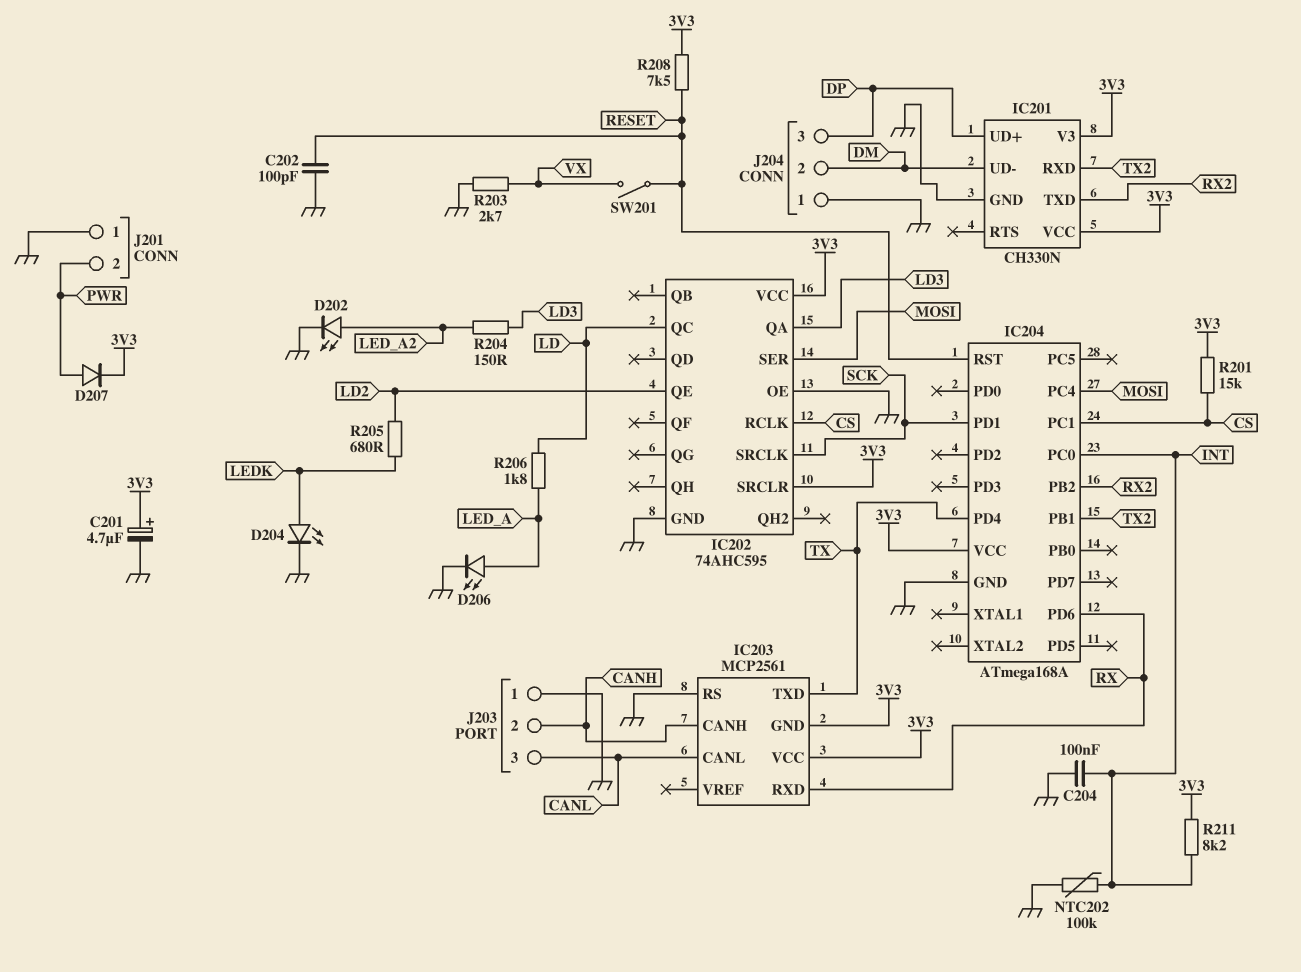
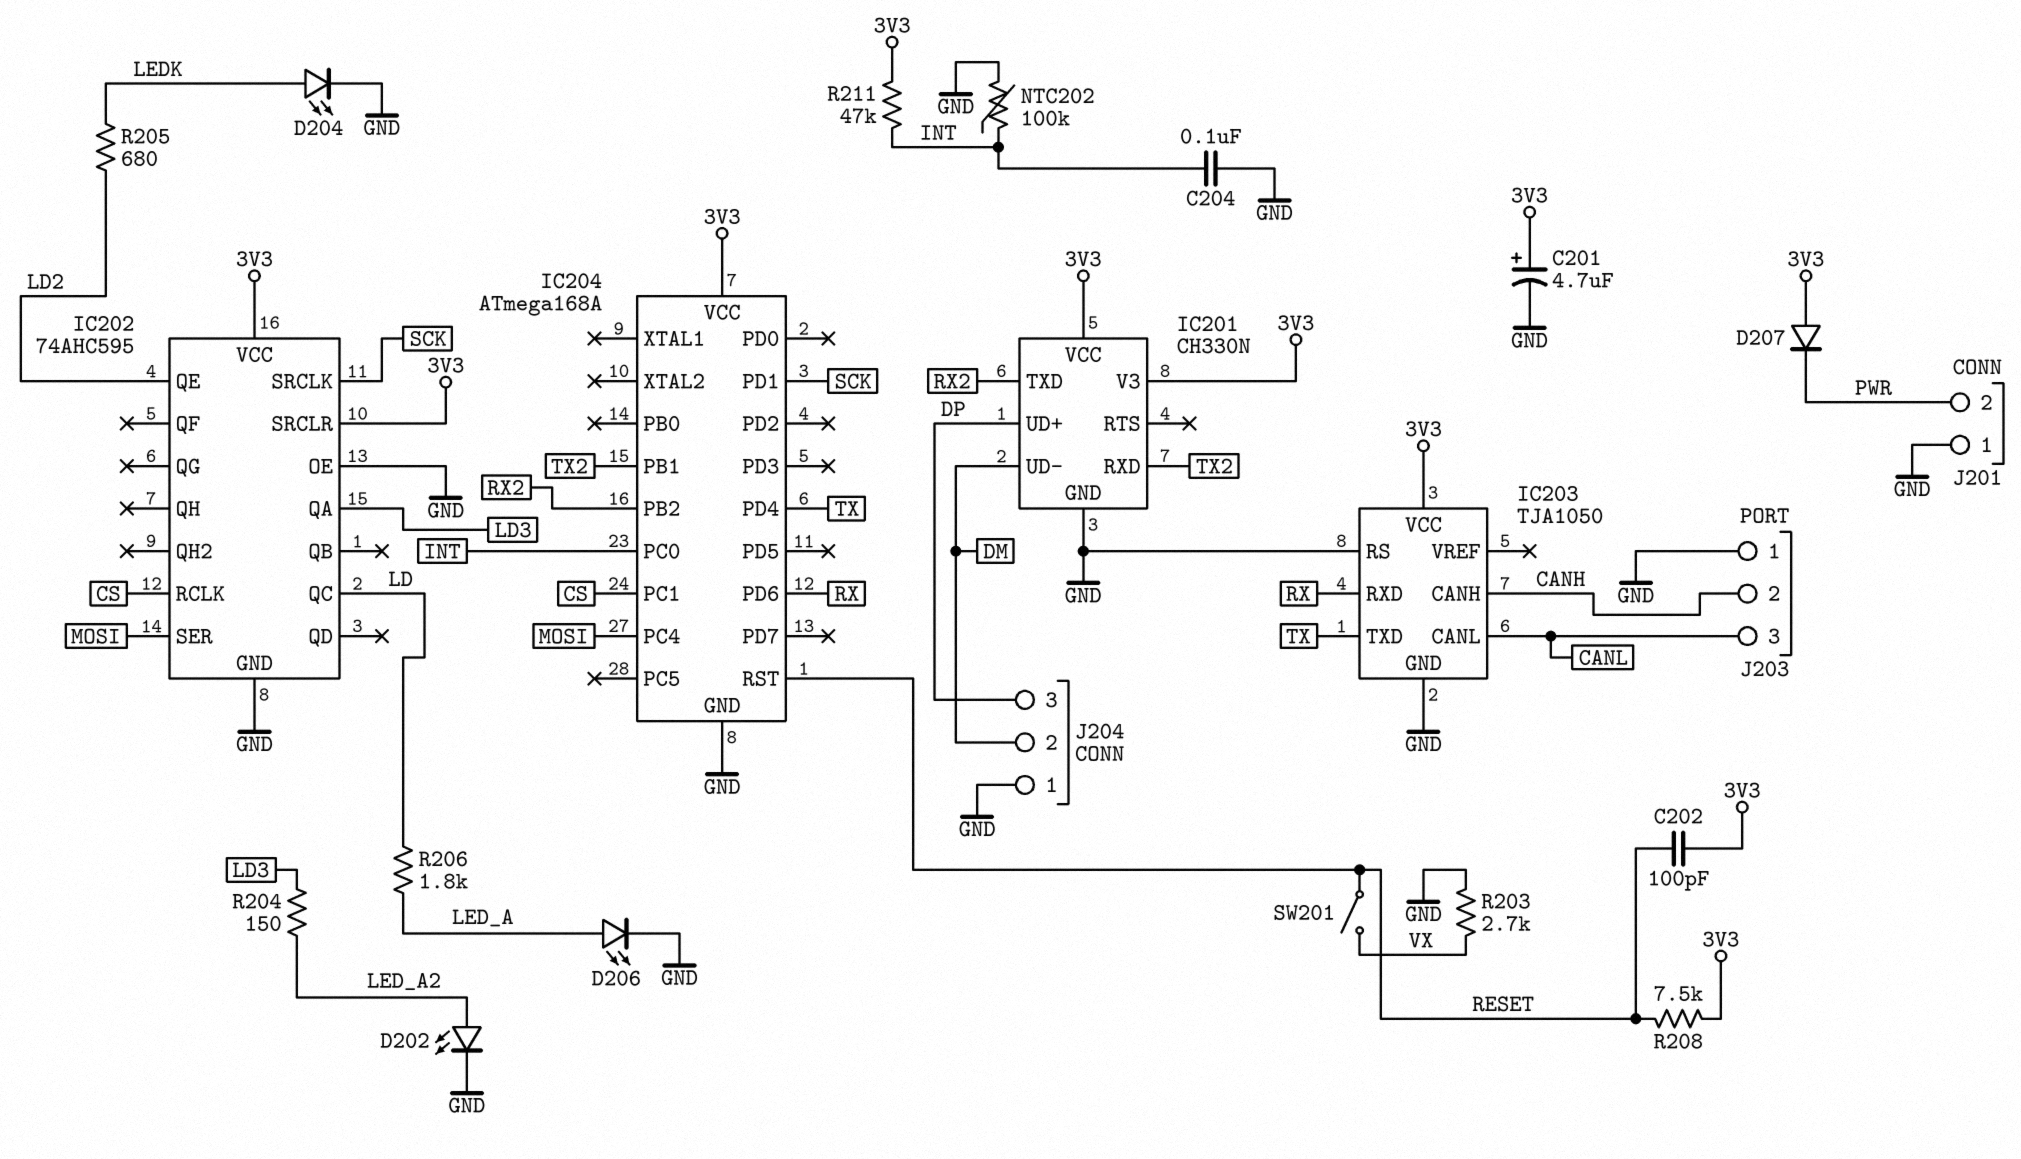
C202: 100pF (GND, RESET) -> 100pF (3V3, RESET)
D207: diode (A PWR, K 3V3) -> diode (A 3V3, K PWR)
IC203: MCP2561 -> TJA1050
IC203 pin GND: 3V3 -> GND
R201: 15k (3V3, CS) -> none
R211: 8.2k (3V3, INT) -> 47k (3V3, INT)

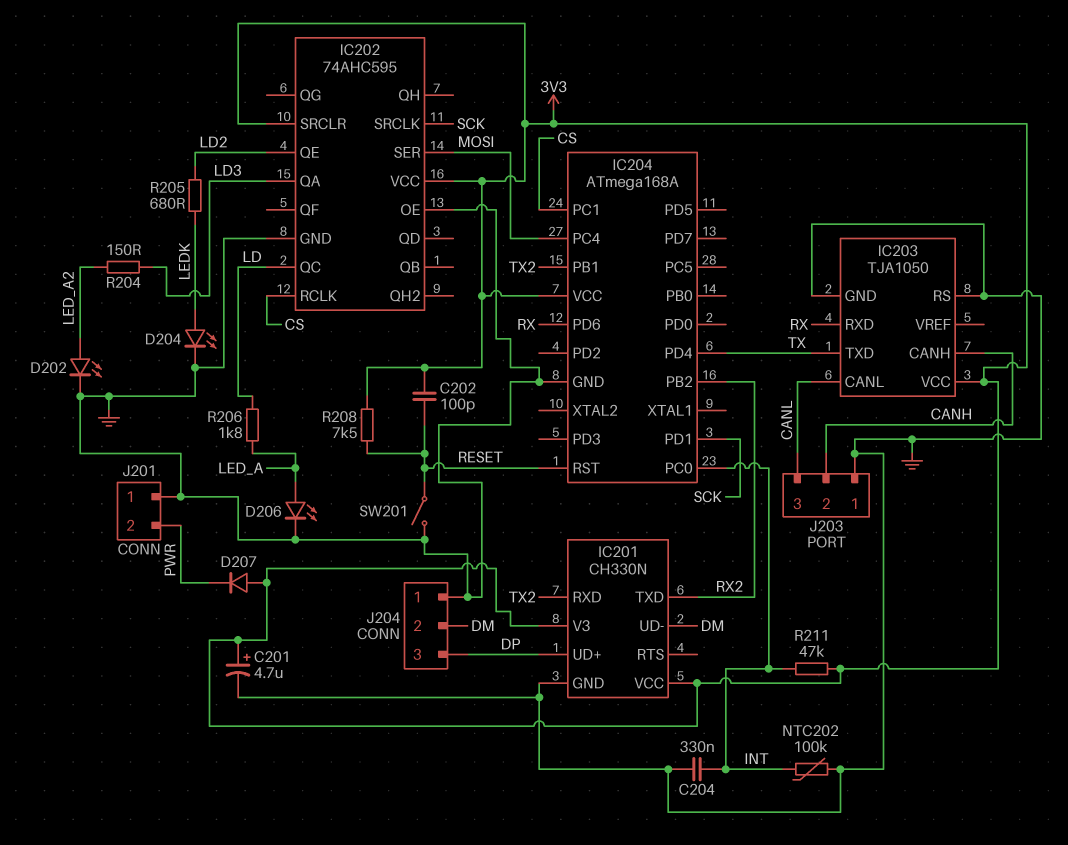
C204: 100nF (GND, INT) -> 330nF (GND, INT)
R203: 2.7k (GND, VX) -> none
SW201: switch (RESET, VX) -> switch (GND, RESET)

